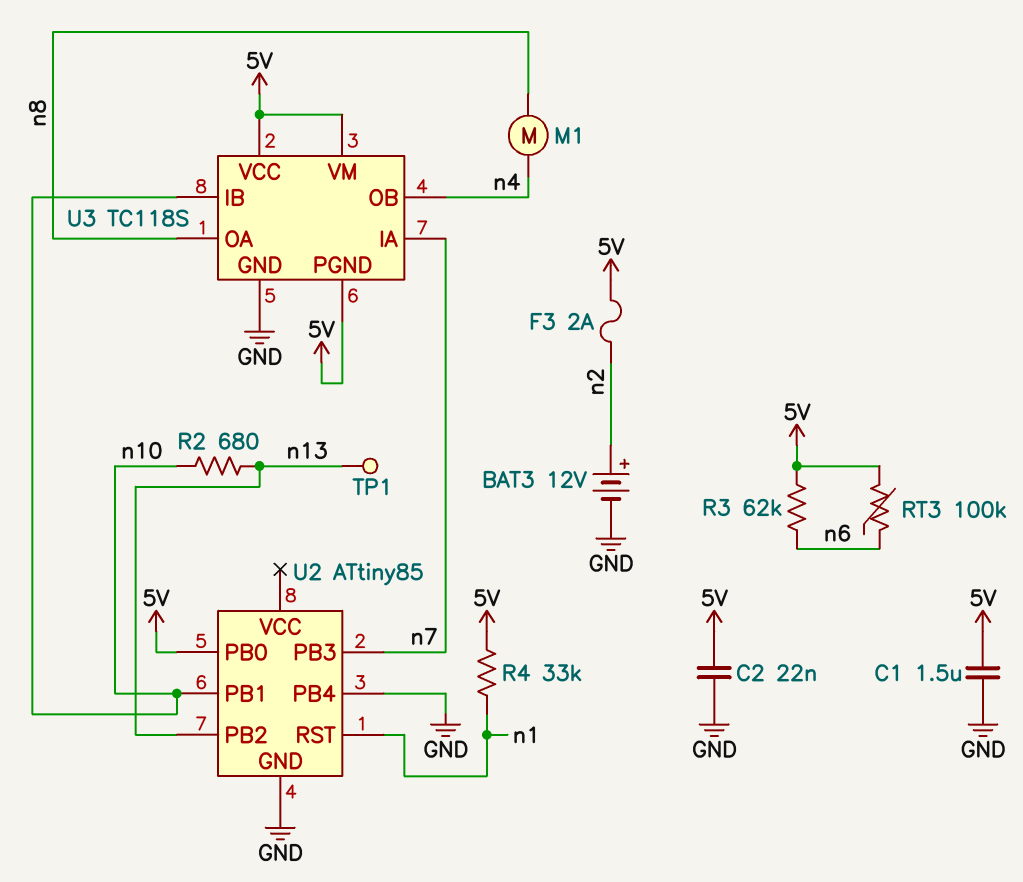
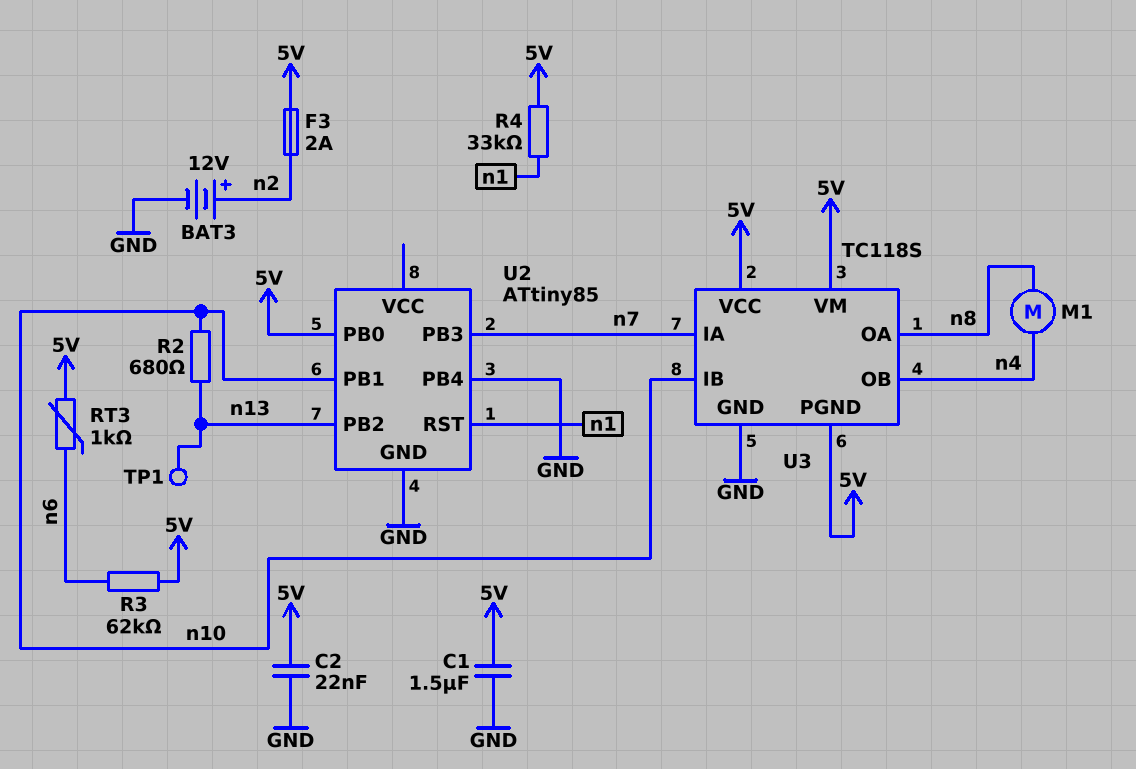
RT3: 100k (5V, n6) -> 1k (5V, n6)

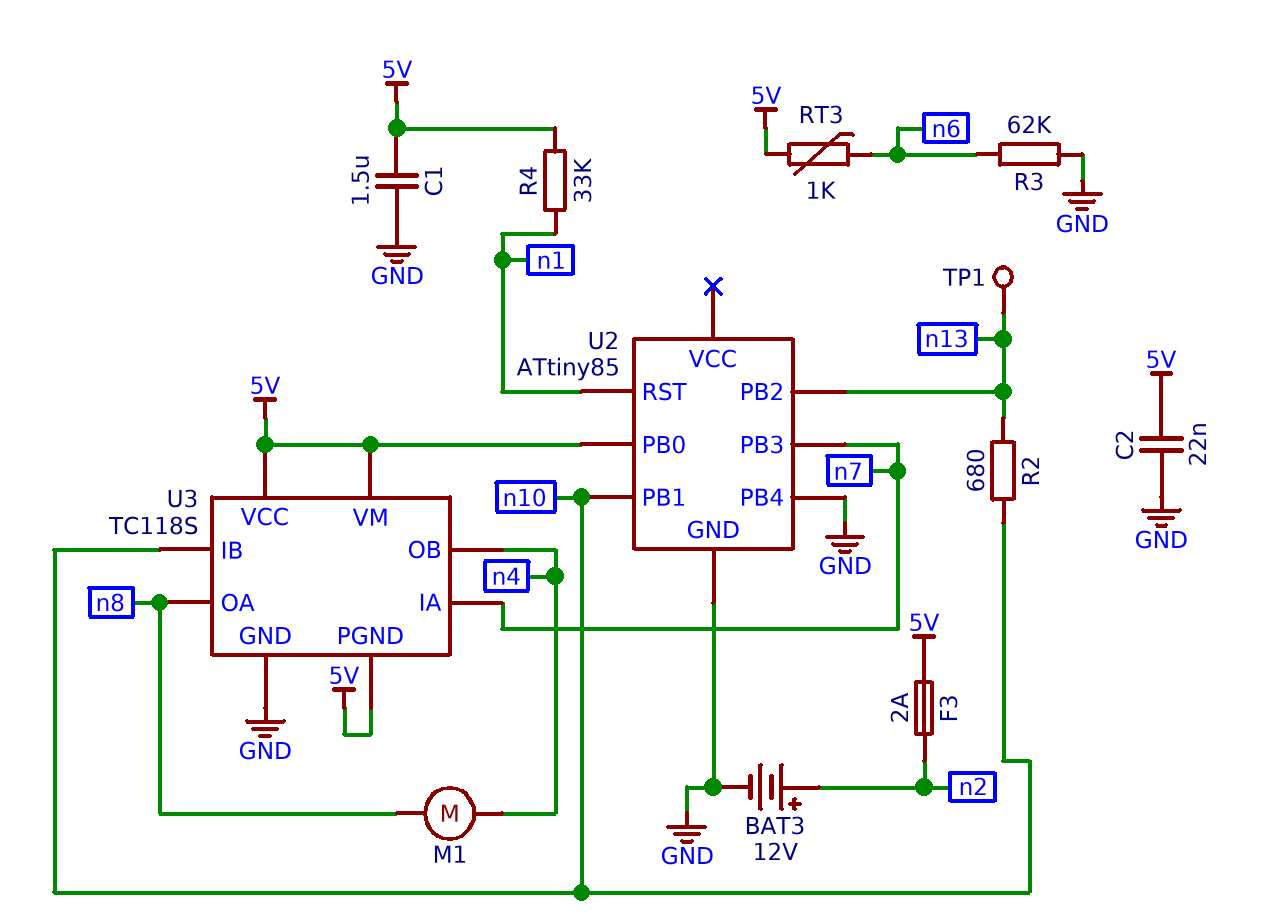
R3: 62k (5V, n6) -> 62k (GND, n6)

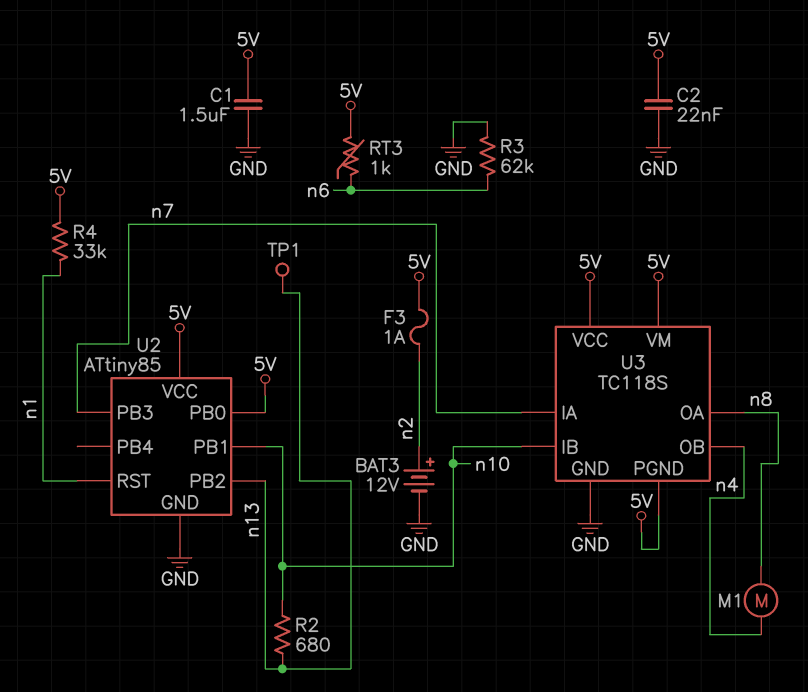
F3: 2A (5V, n2) -> 1A (5V, n2)
U2 pin PB4: GND -> none
U2 pin VCC: none -> 5V

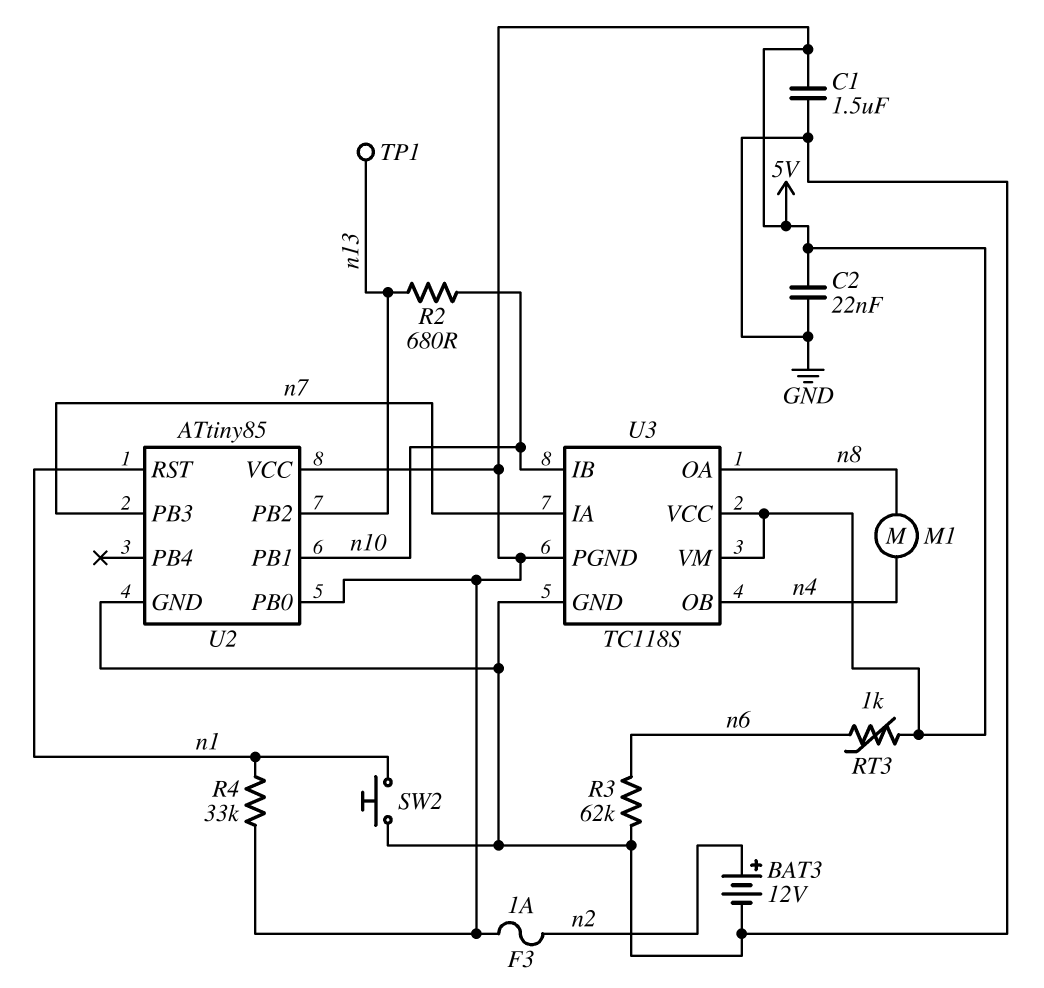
SW2: none -> button (GND, n1)

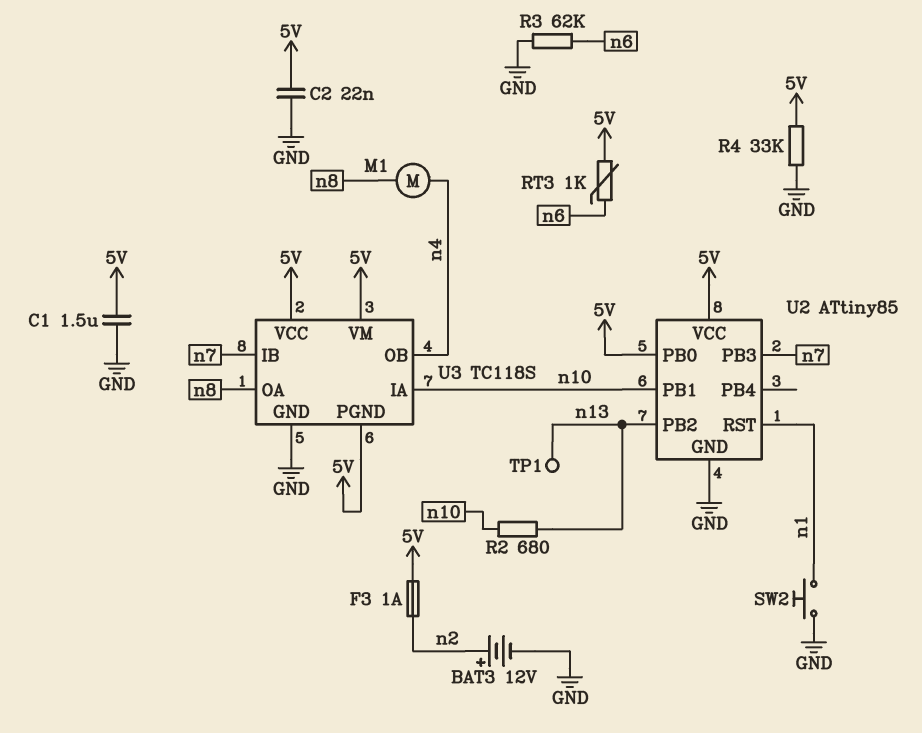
R4: 33k (5V, n1) -> 33k (5V, GND)
U3 pin IA: n7 -> n10
U3 pin IB: n10 -> n7

